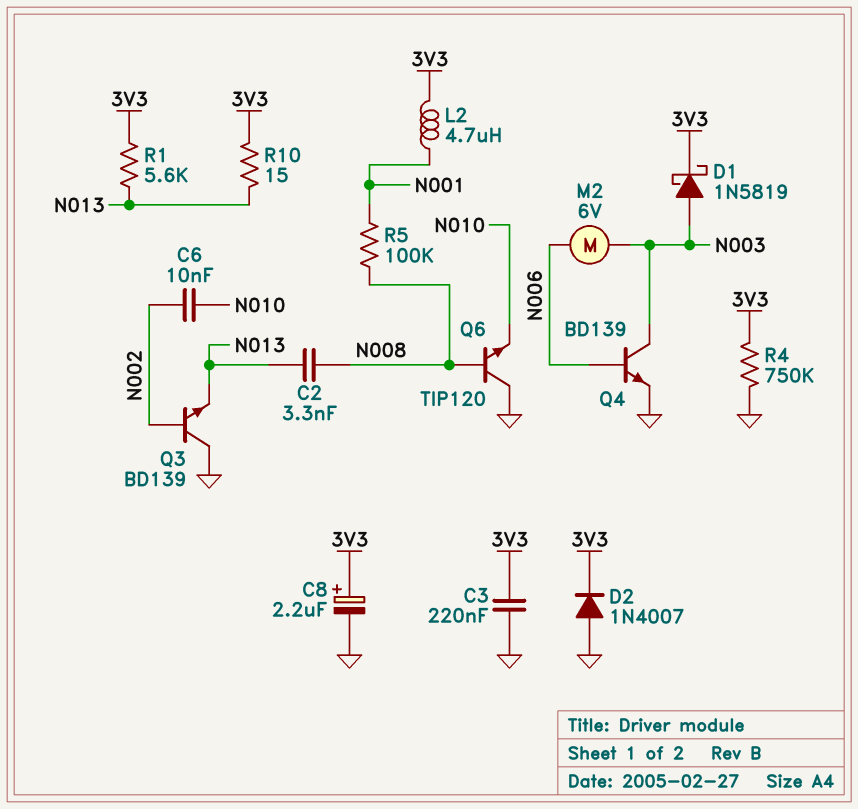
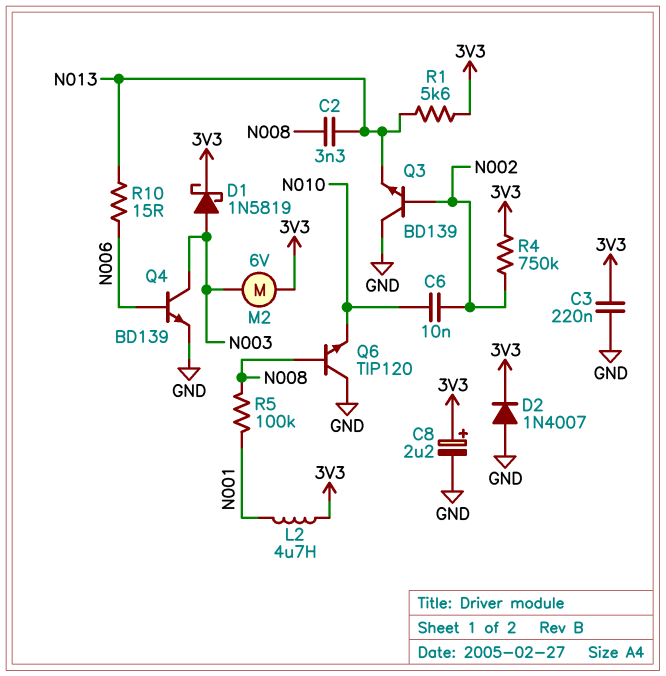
M2: motor 6V (N003, N006) -> motor 6V (3V3, N003)
R4: 750k (3V3, GND) -> 750k (3V3, N002)
R10: 15 (3V3, N013) -> 15 (N006, N013)

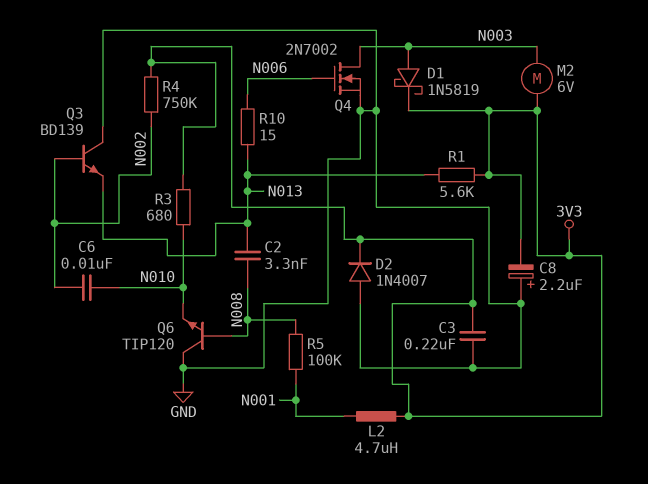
C8: 2.2uF (plus 3V3, minus GND) -> 2.2uF (plus GND, minus 3V3)
Q4: NPN BD139 (B N006, C N003, E GND) -> NMOS 2N7002 (G N006, D N003, S GND)
R3: none -> 680 (3V3, N010)

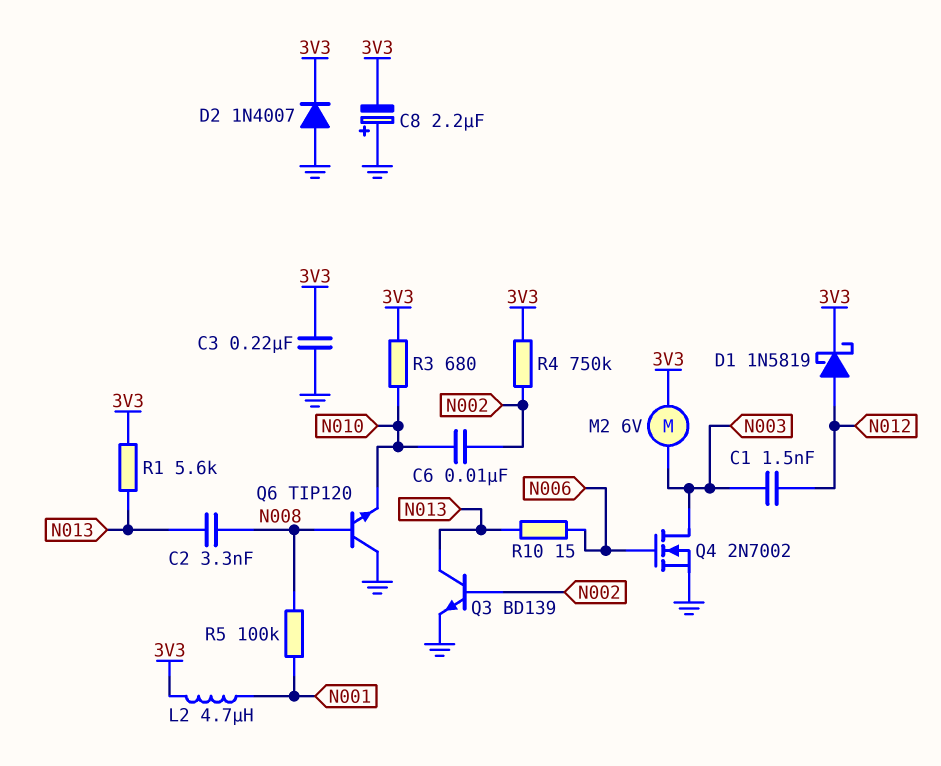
C1: none -> 1.5nF (N003, N012)
D1: schottky 1N5819 (A N003, K 3V3) -> schottky 1N5819 (A N012, K 3V3)
Q3: NPN BD139 (B N002, C GND, E N013) -> NPN BD139 (B N002, C N013, E GND)

